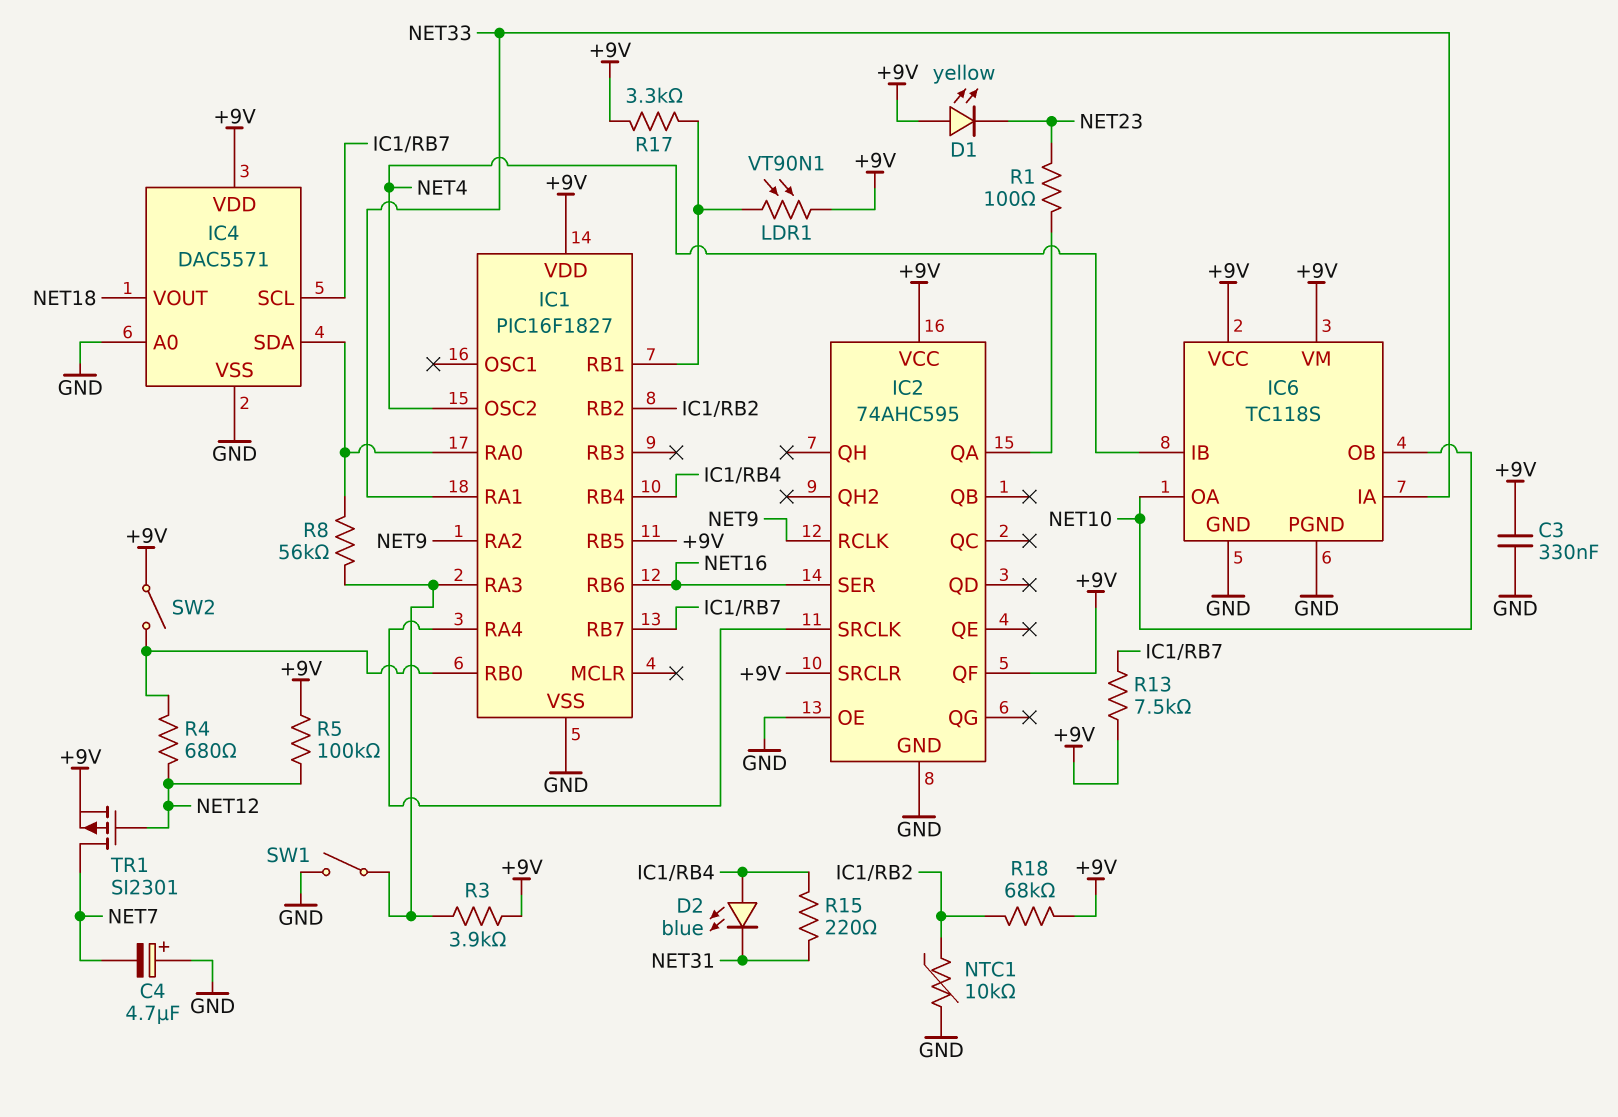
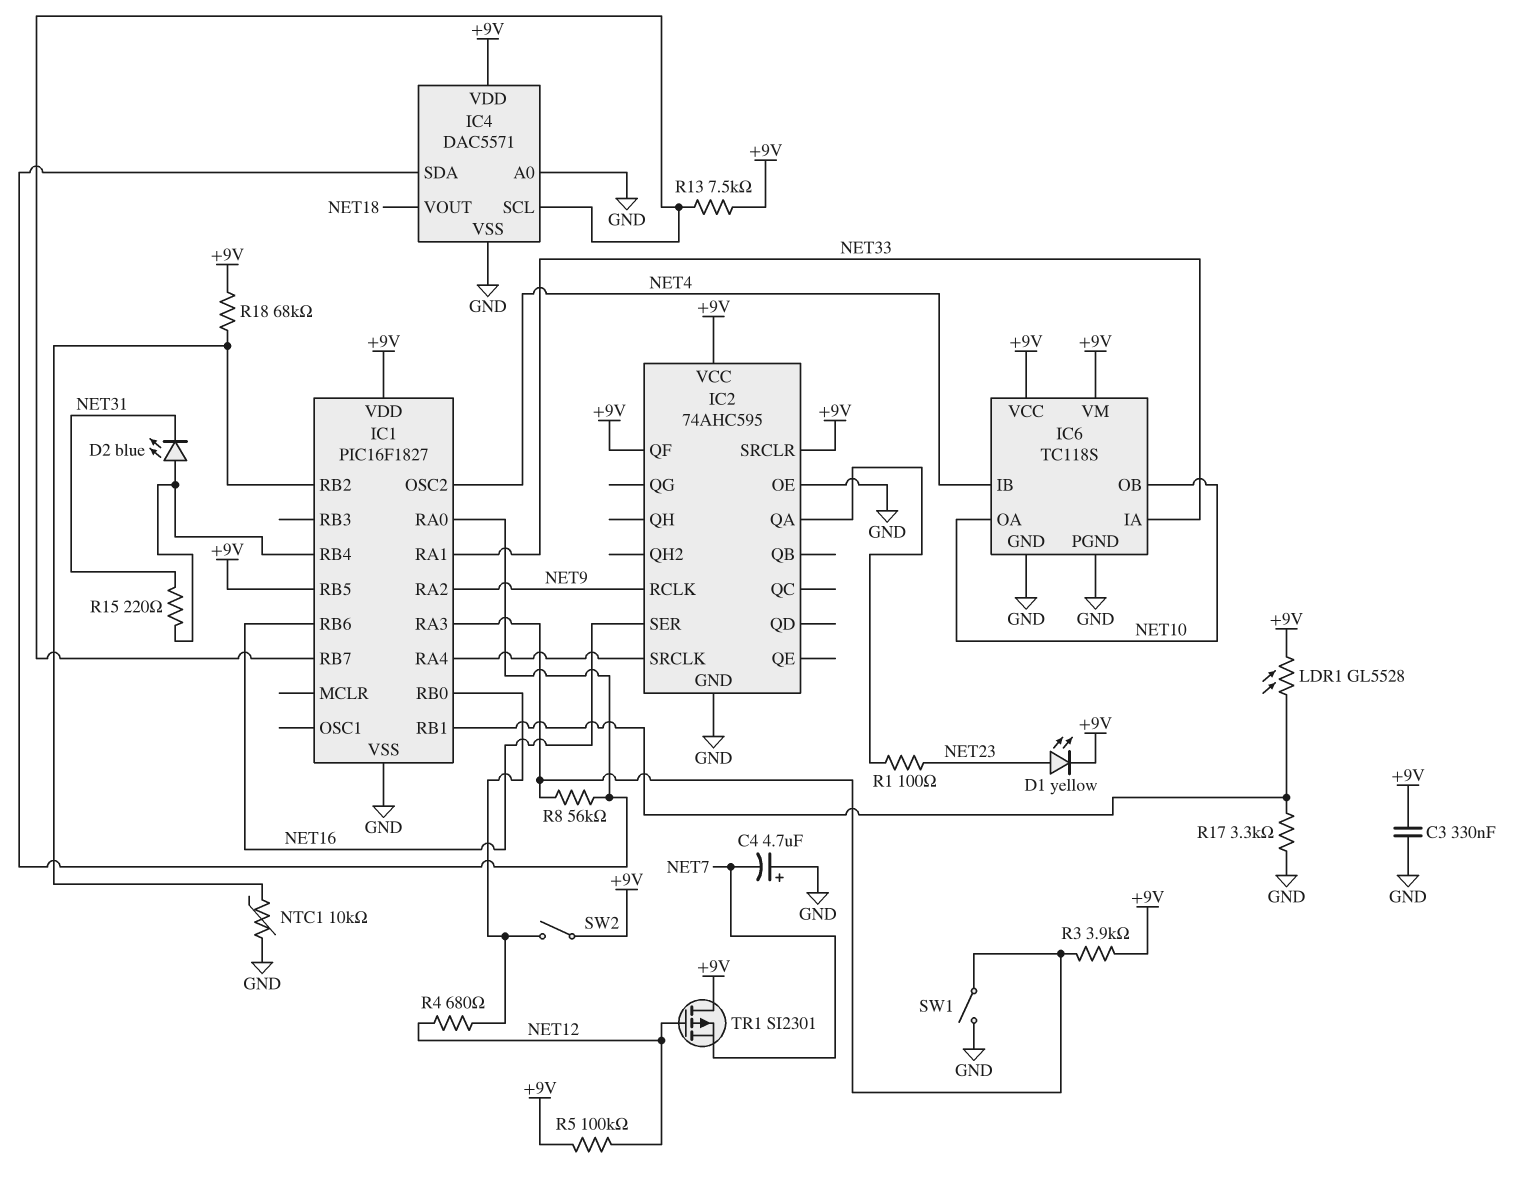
D1: LED yellow (A +9V, K NET23) -> LED yellow (A NET23, K +9V)
LDR1: VT90N1 (+9V, IC1/RB1) -> GL5528 (+9V, IC1/RB1)
R17: 3.3k (+9V, IC1/RB1) -> 3.3k (GND, IC1/RB1)
TR1: PMOS SI2301 (G NET12, D NET7, S +9V) -> PMOS SI2301 (G NET12, D +9V, S NET7)

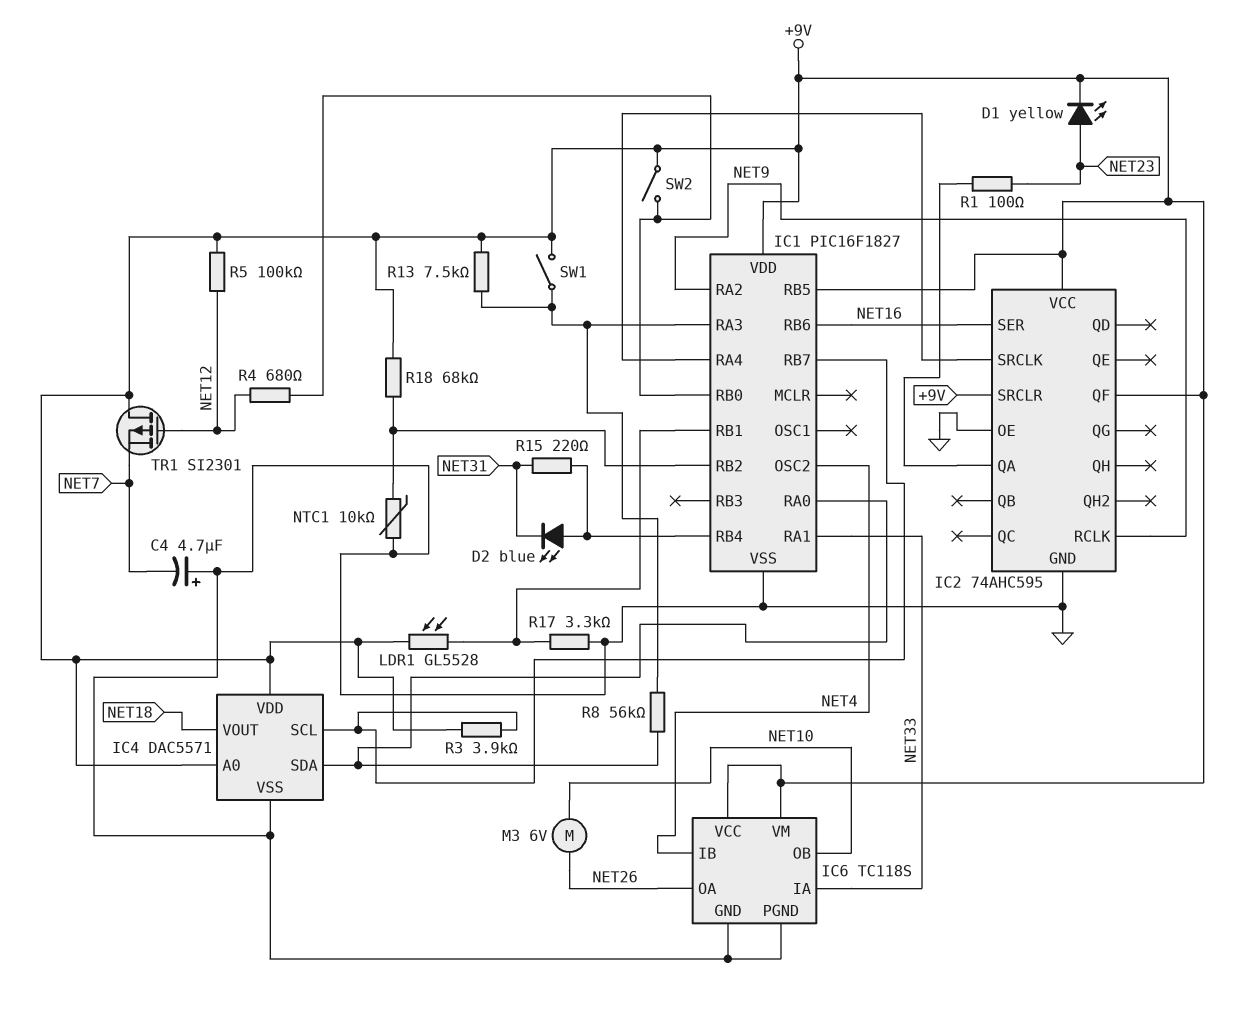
C3: 330nF (+9V, GND) -> none
IC4 pin A0: GND -> +9V
IC6 pin OA: NET10 -> NET26
M3: none -> motor 6V (NET10, NET26)
R3: 3.9k (+9V, IC1/RA3) -> 3.9k (+9V, IC1/RB7)
R13: 7.5k (+9V, IC1/RB7) -> 7.5k (+9V, IC1/RA3)
SW1: switch (GND, IC1/RA3) -> switch (+9V, IC1/RA3)

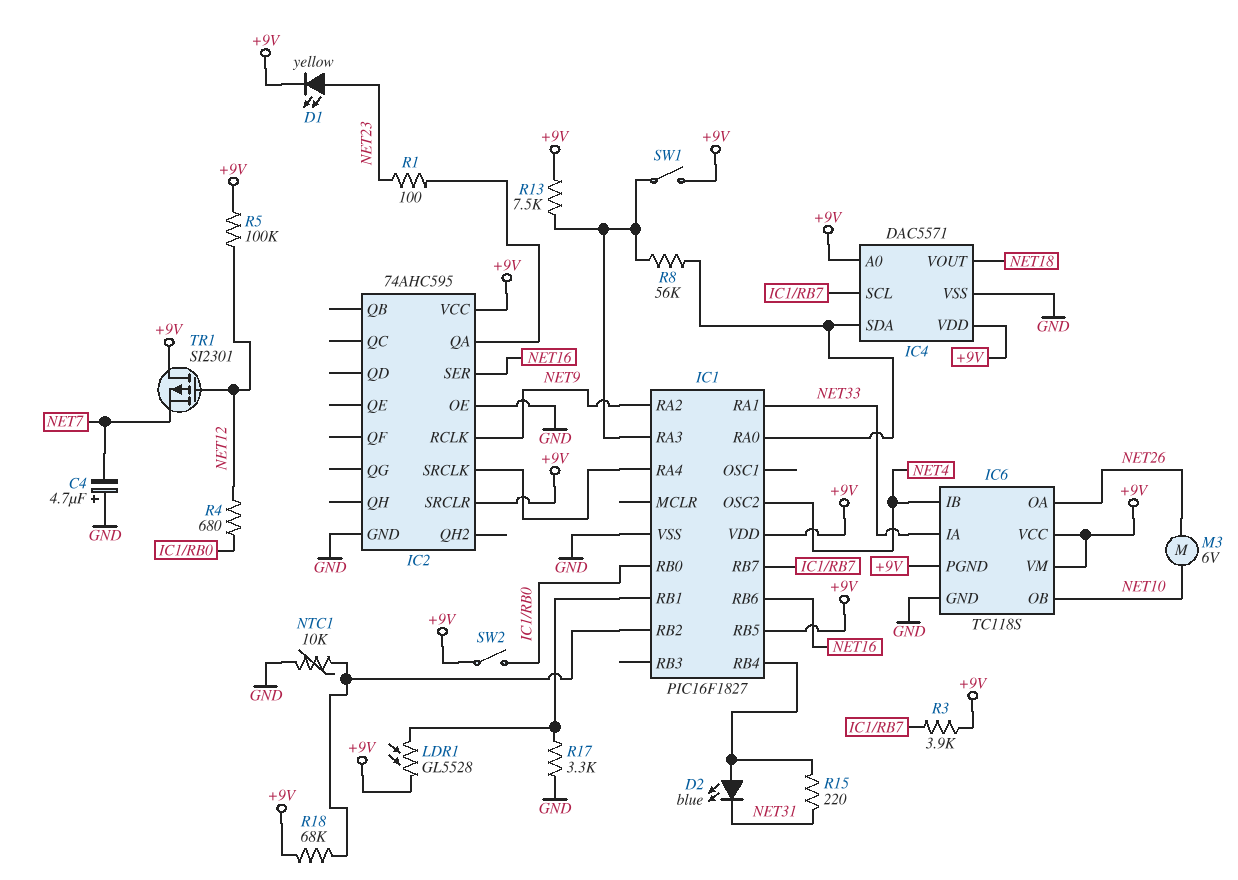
IC2 pin QF: +9V -> none
IC6 pin PGND: GND -> +9V

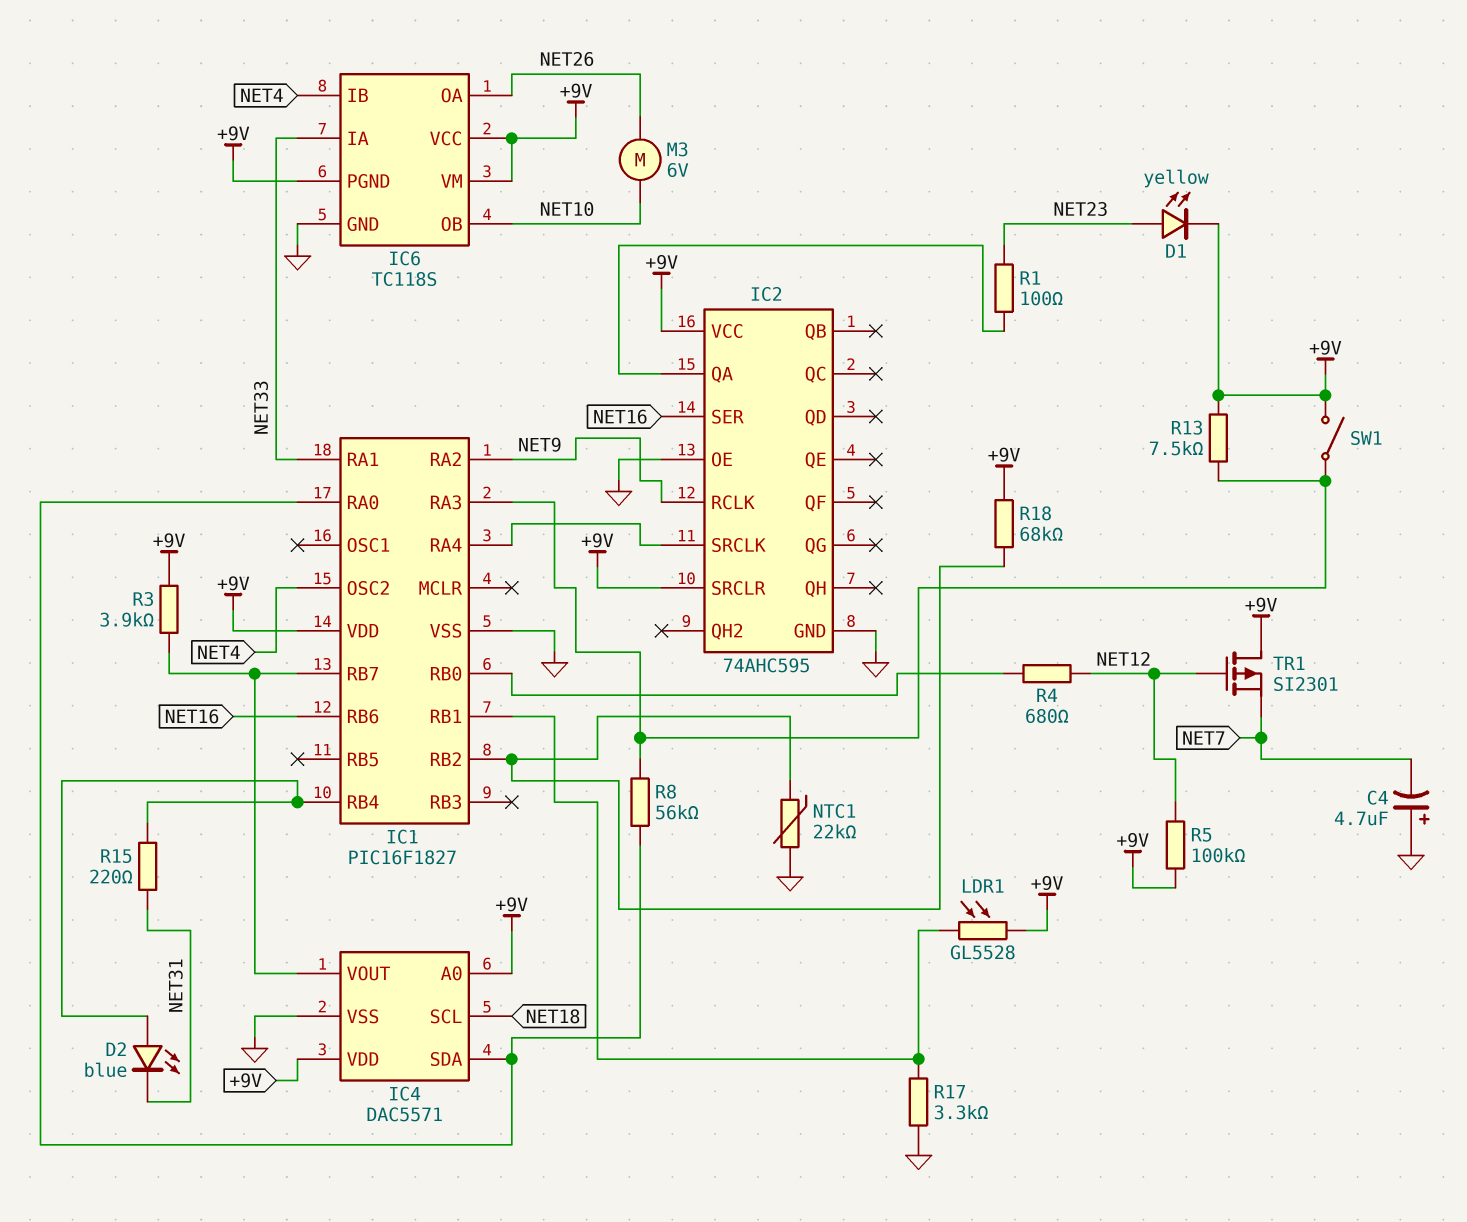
IC1 pin RB5: +9V -> none
IC4 pin SCL: IC1/RB7 -> NET18
IC4 pin VOUT: NET18 -> IC1/RB7
NTC1: 10k (GND, IC1/RB2) -> 22k (GND, IC1/RB2)
SW2: switch (+9V, IC1/RB0) -> none

